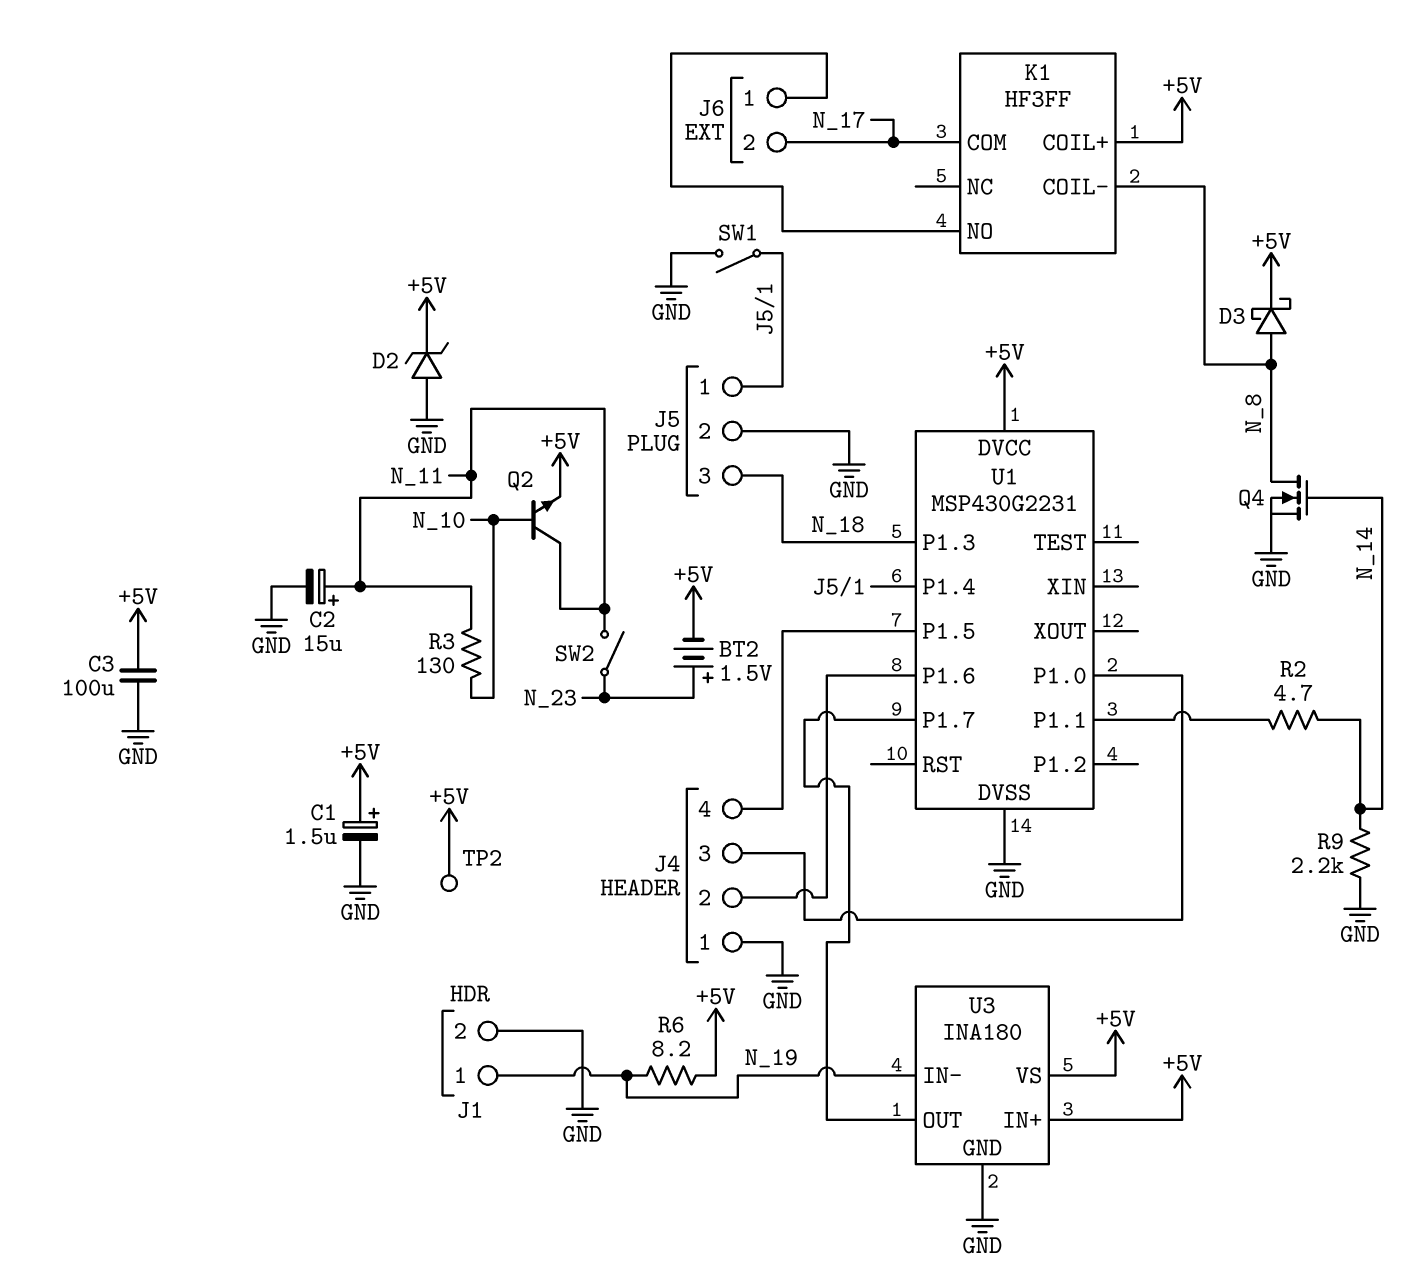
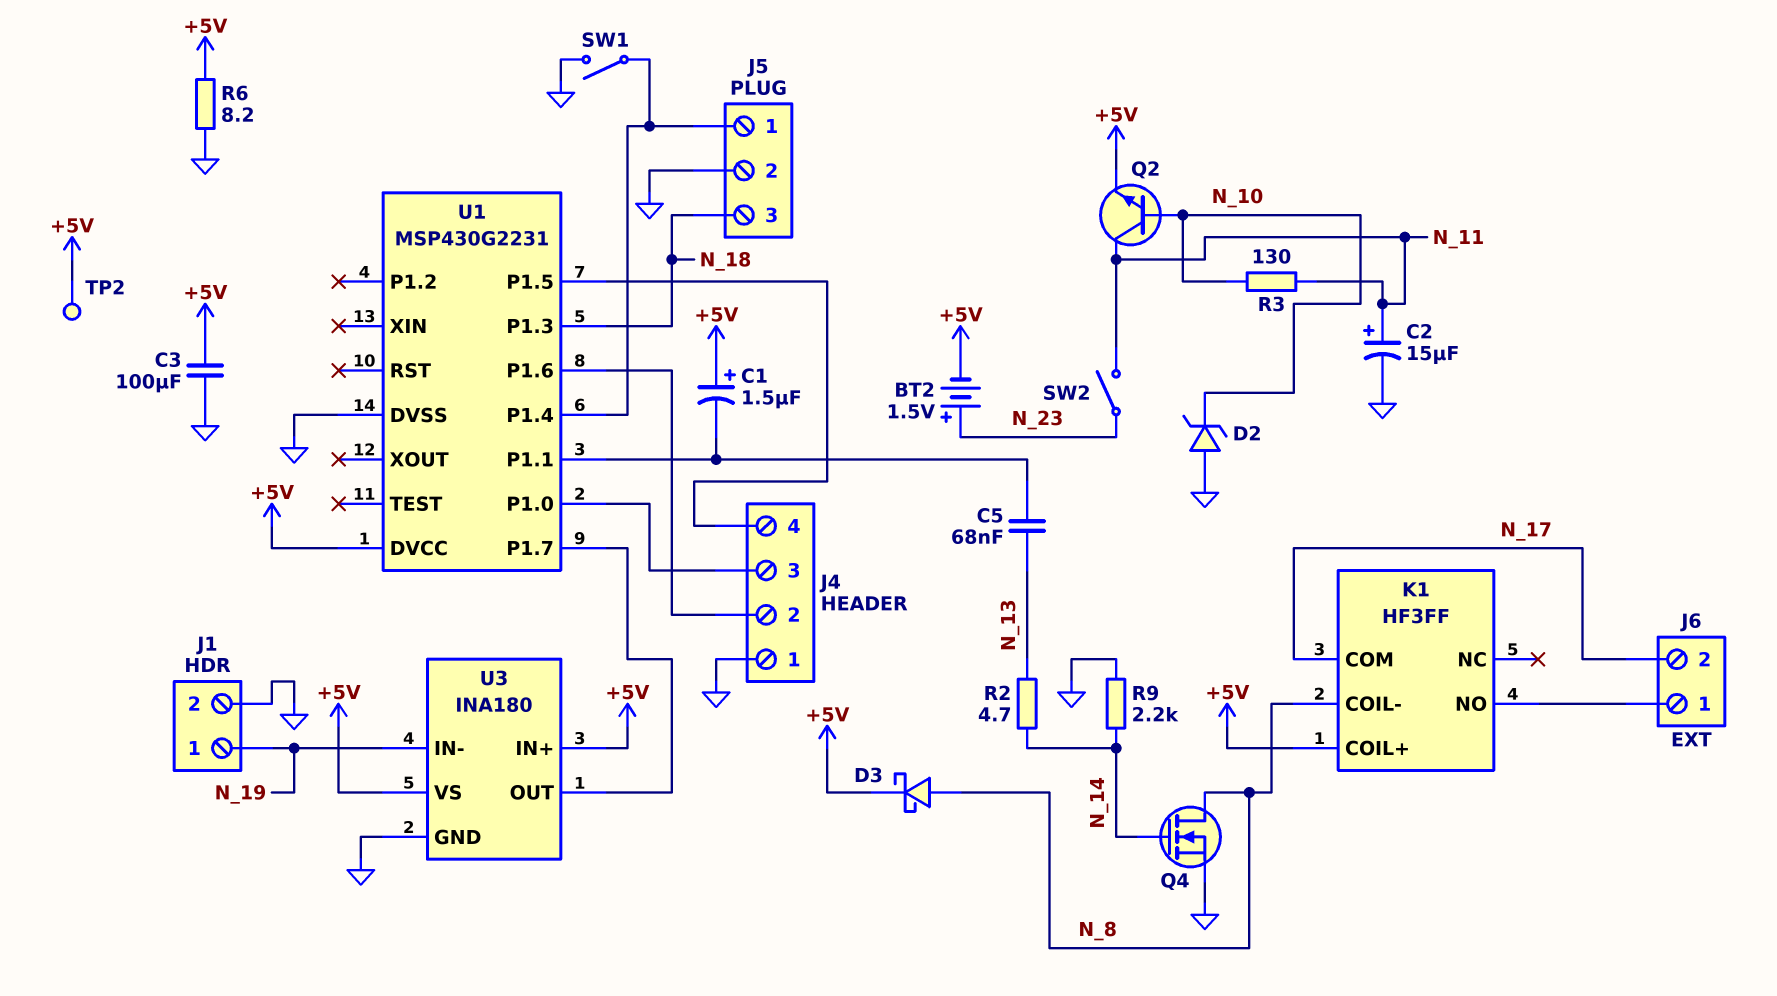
C1: 1.5uF (plus +5V, minus GND) -> 1.5uF (plus +5V, minus U1/P1.1)
C5: none -> 68nF (N_13, U1/P1.1)
D2: zener (A GND, K +5V) -> zener (A GND, K N_10)
R2: 4.7 (N_14, U1/P1.1) -> 4.7 (N_13, N_14)
R6: 8.2 (+5V, N_19) -> 8.2 (+5V, GND)

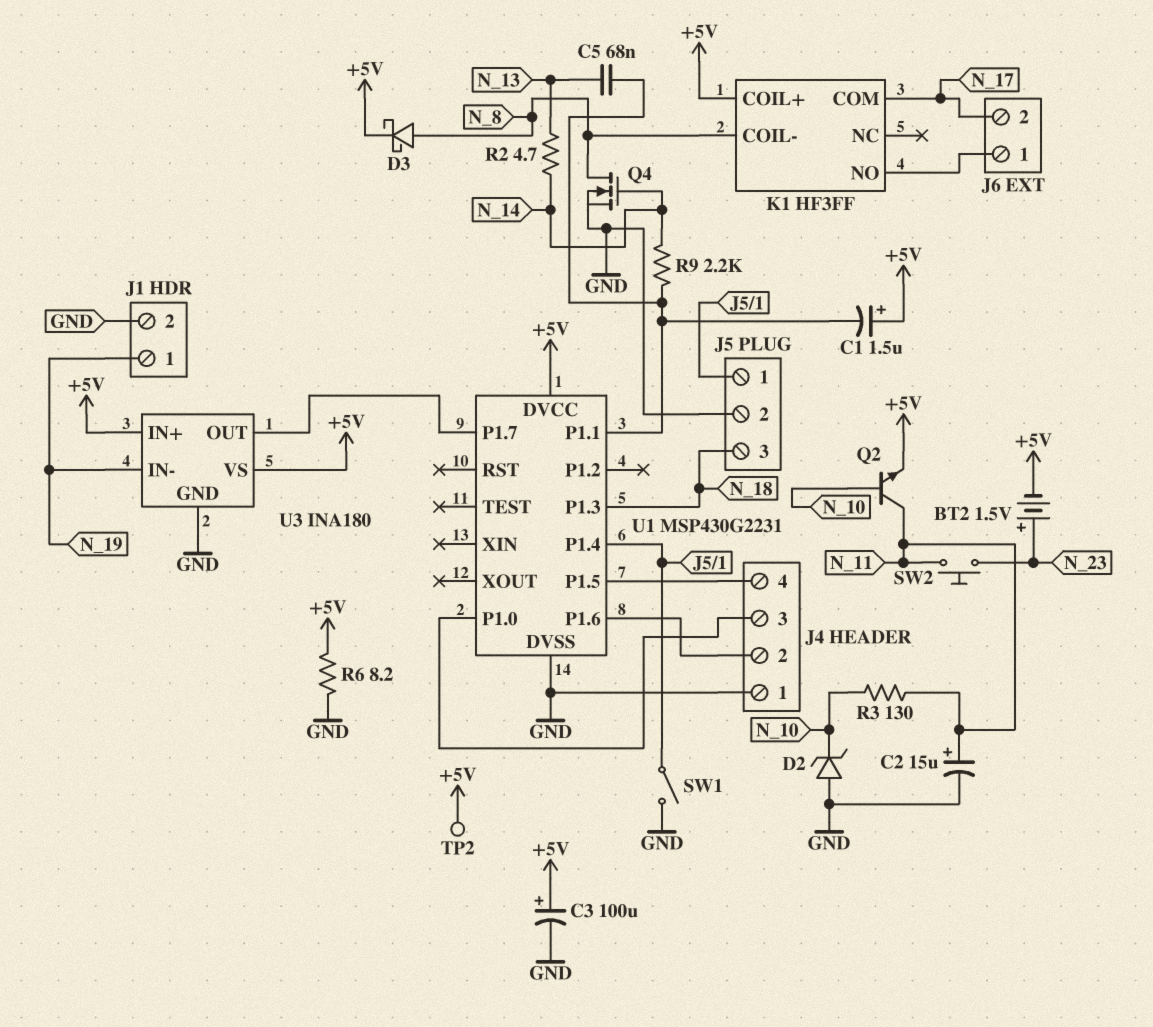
C3: 100uF (+5V, GND) -> 100uF (plus +5V, minus GND)
R9: 2.2k (GND, N_14) -> 2.2k (N_14, U1/P1.1)
SW2: switch (N_11, N_23) -> button (N_11, N_23)

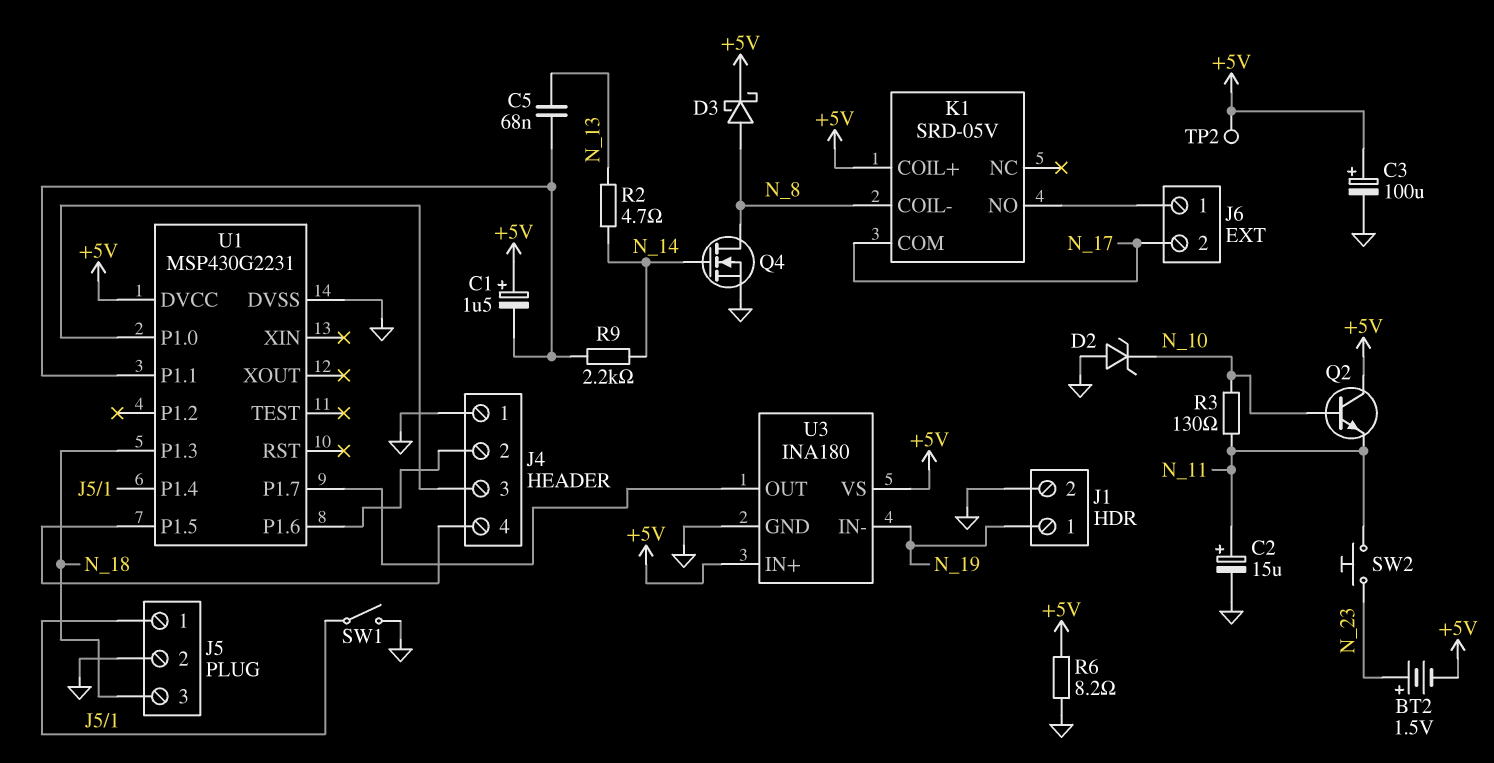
K1: HF3FF -> SRD-05V
Q2: NPN (B N_10, C N_11, E +5V) -> NPN (B N_10, C +5V, E N_11)

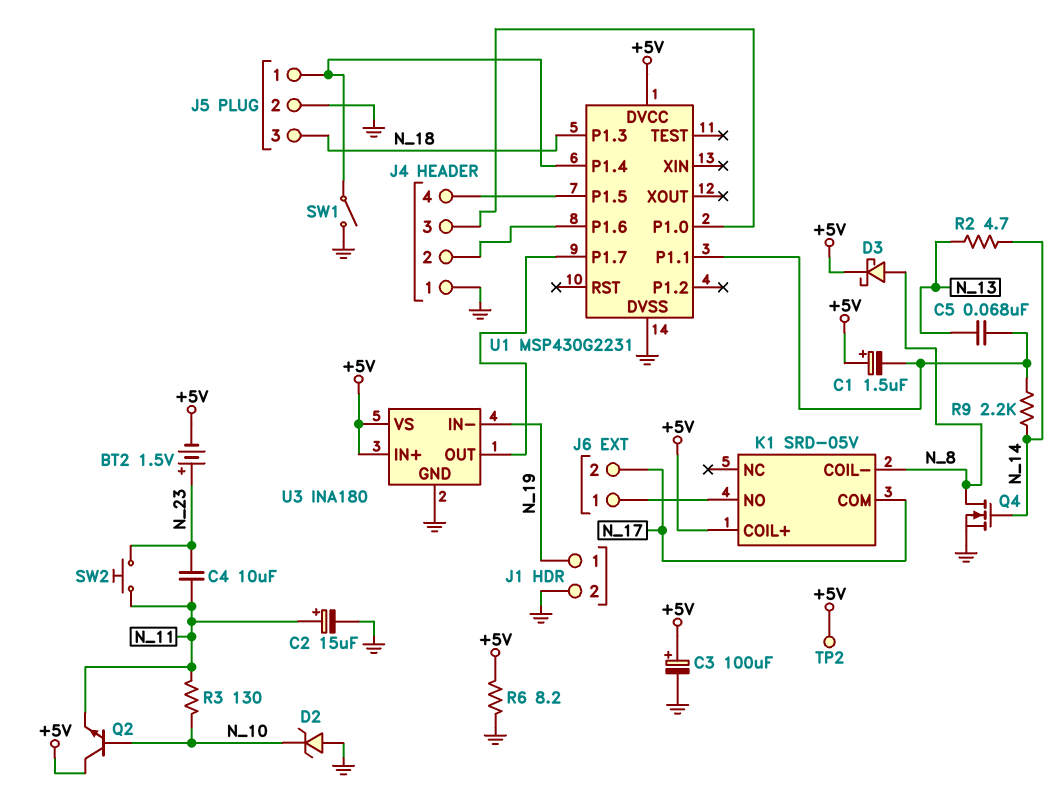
C4: none -> 10uF (N_11, N_23)

